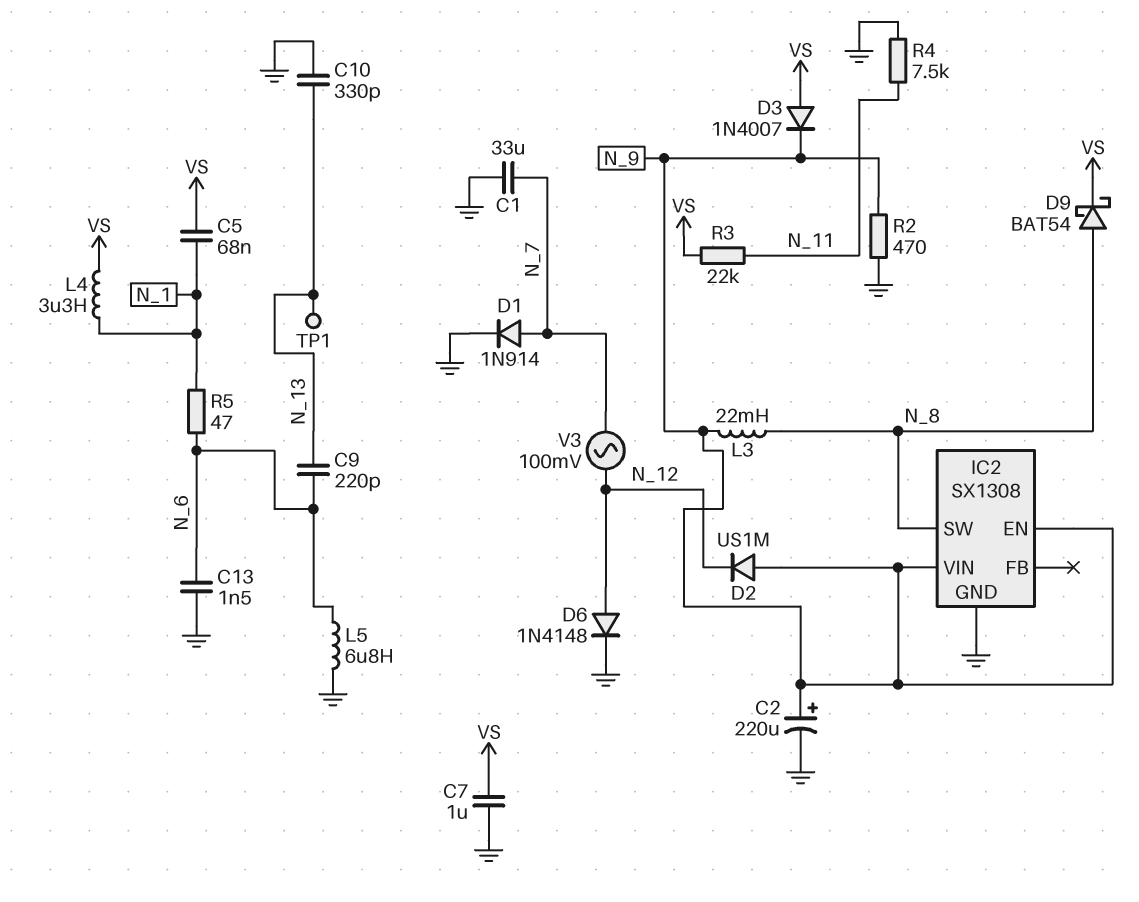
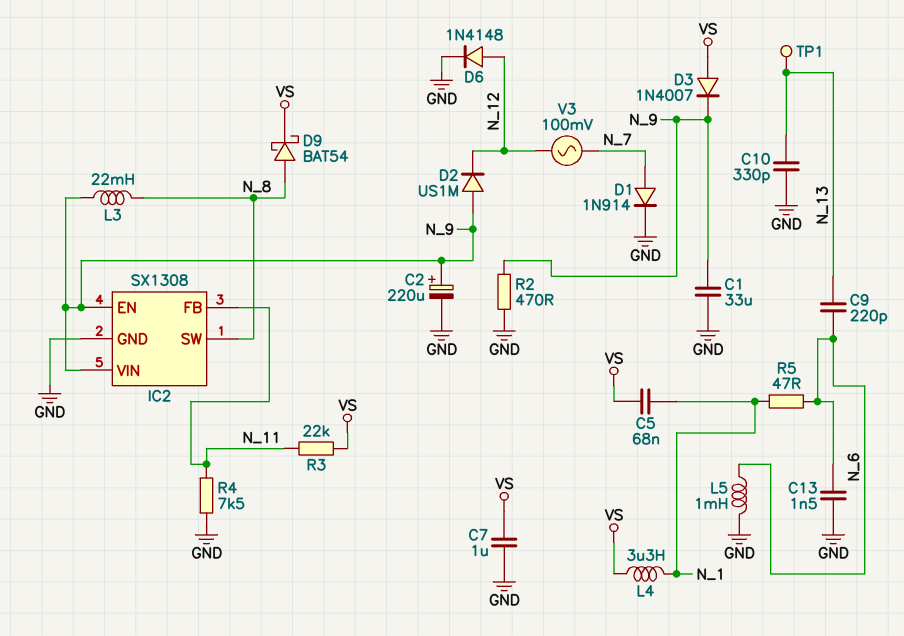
C1: 33uF (GND, N_7) -> 33uF (GND, N_9)
IC2 pin FB: none -> N_11
L5: 6.8uH (GND, N_6) -> 1mH (GND, N_6)

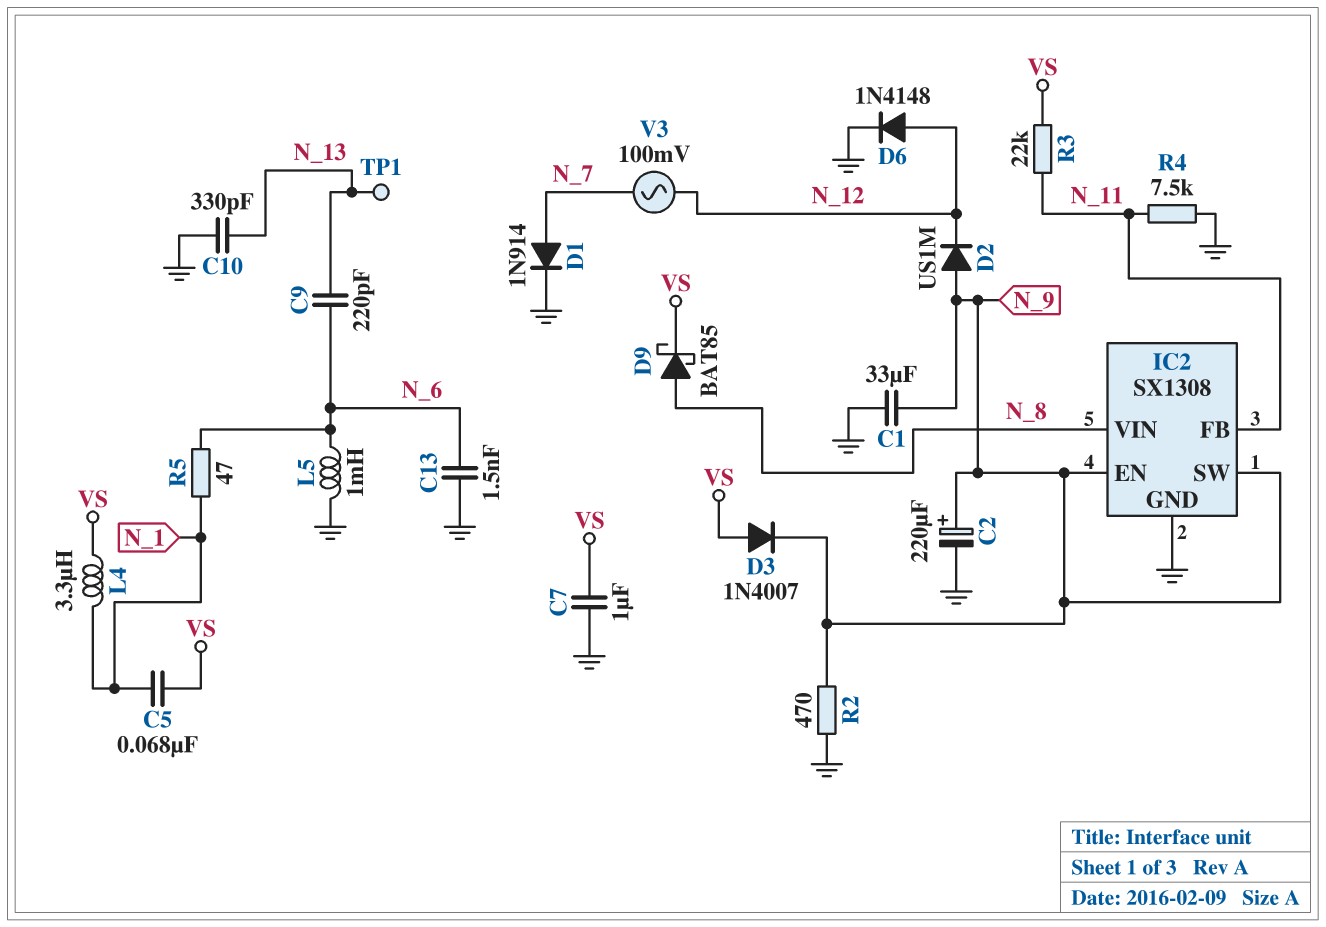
D9: schottky BAT54 (A N_8, K VS) -> schottky BAT85 (A N_8, K VS)
IC2 pin SW: N_8 -> N_9
IC2 pin VIN: N_9 -> N_8
L3: 22mH (N_8, N_9) -> none

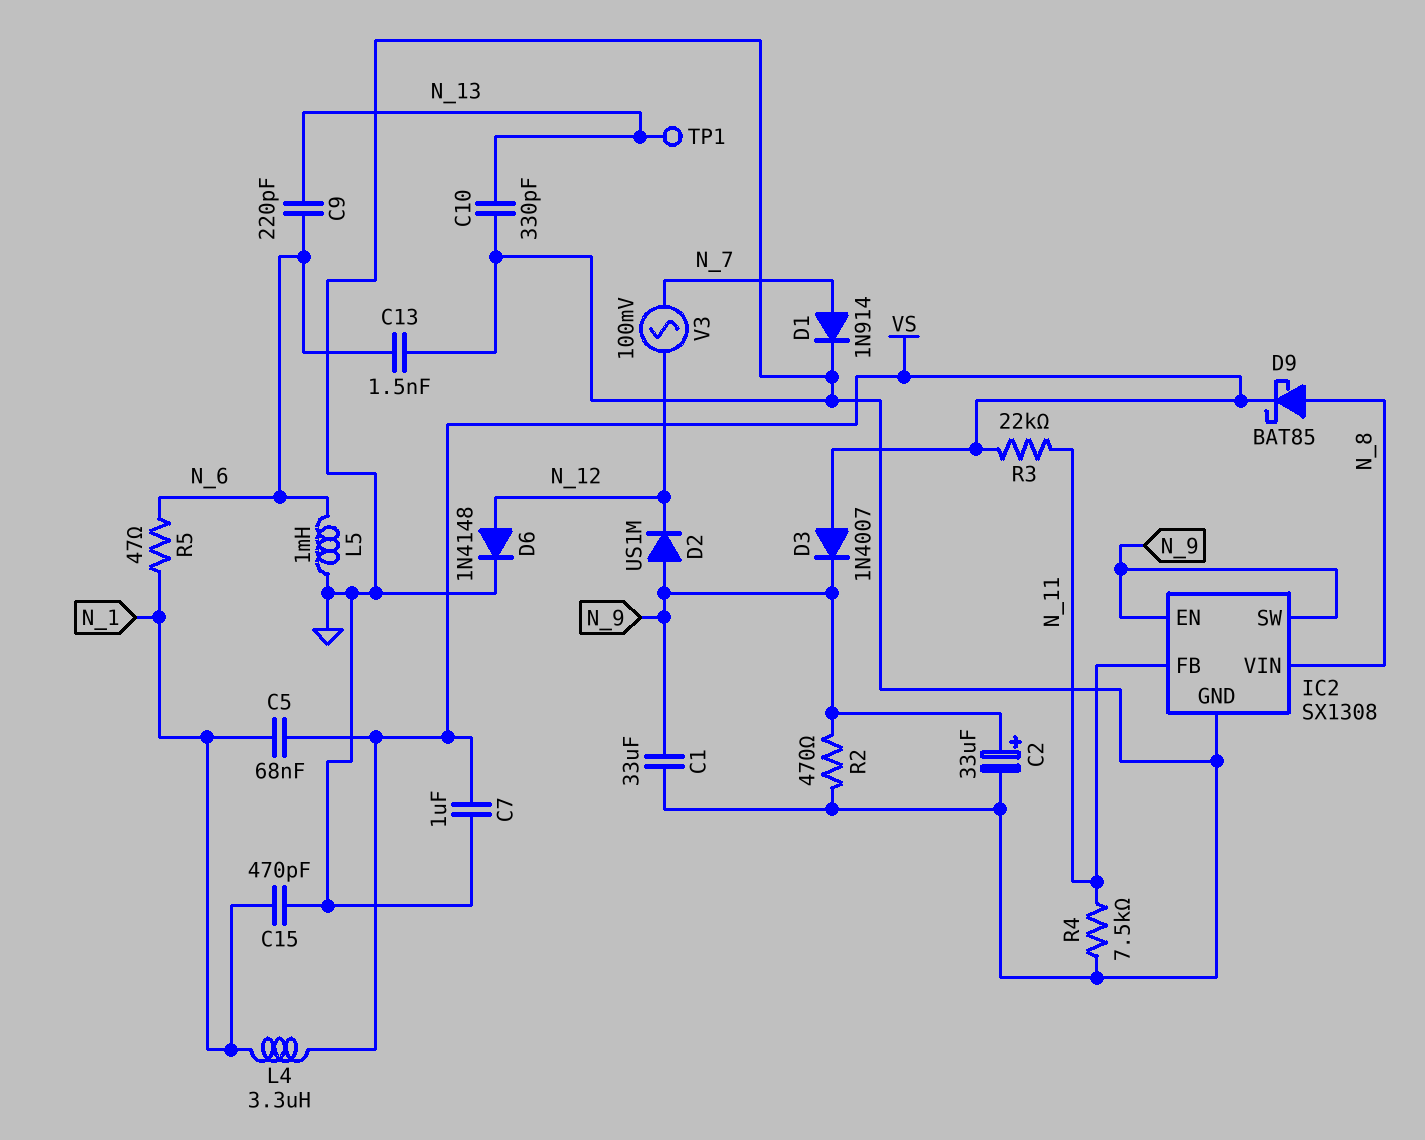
C2: 220uF (plus N_9, minus GND) -> 33uF (plus N_9, minus GND)
C15: none -> 470pF (GND, N_1)

